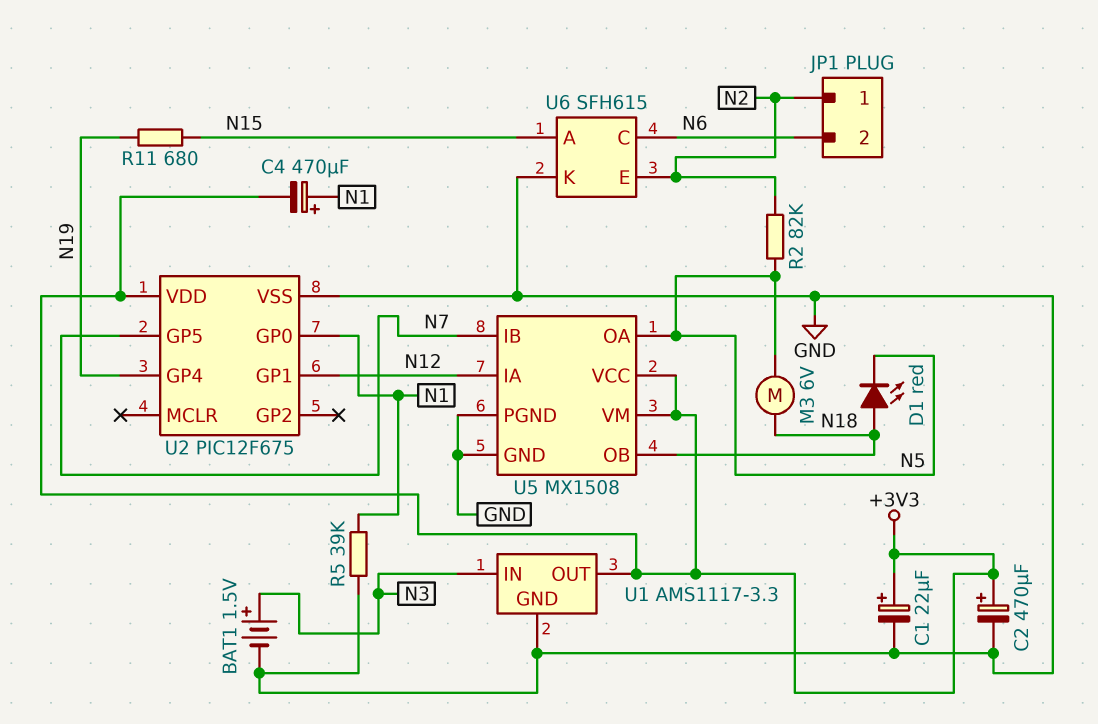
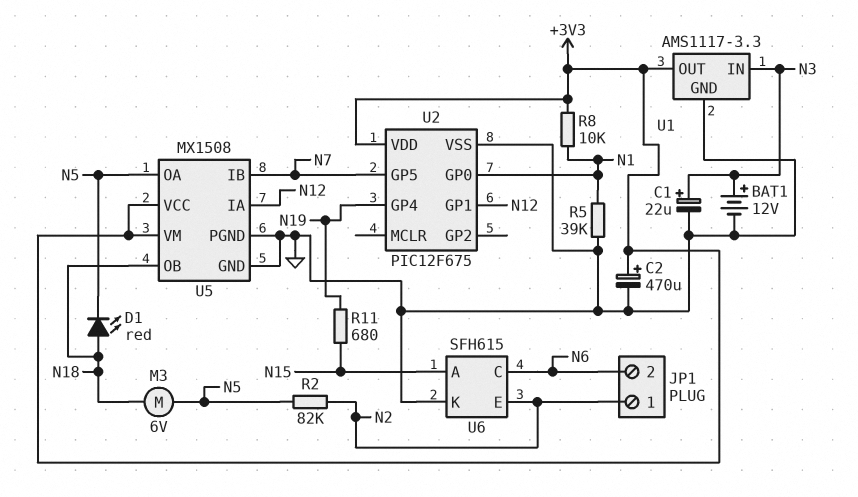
BAT1: 1.5V (plus N3, minus GND) -> 12V (plus N3, minus GND)
C1: 22uF (plus +3V3, minus GND) -> 22uF (plus N3, minus GND)
C4: 470uF (plus N1, minus +3V3) -> none
R8: none -> 10k (+3V3, N1)

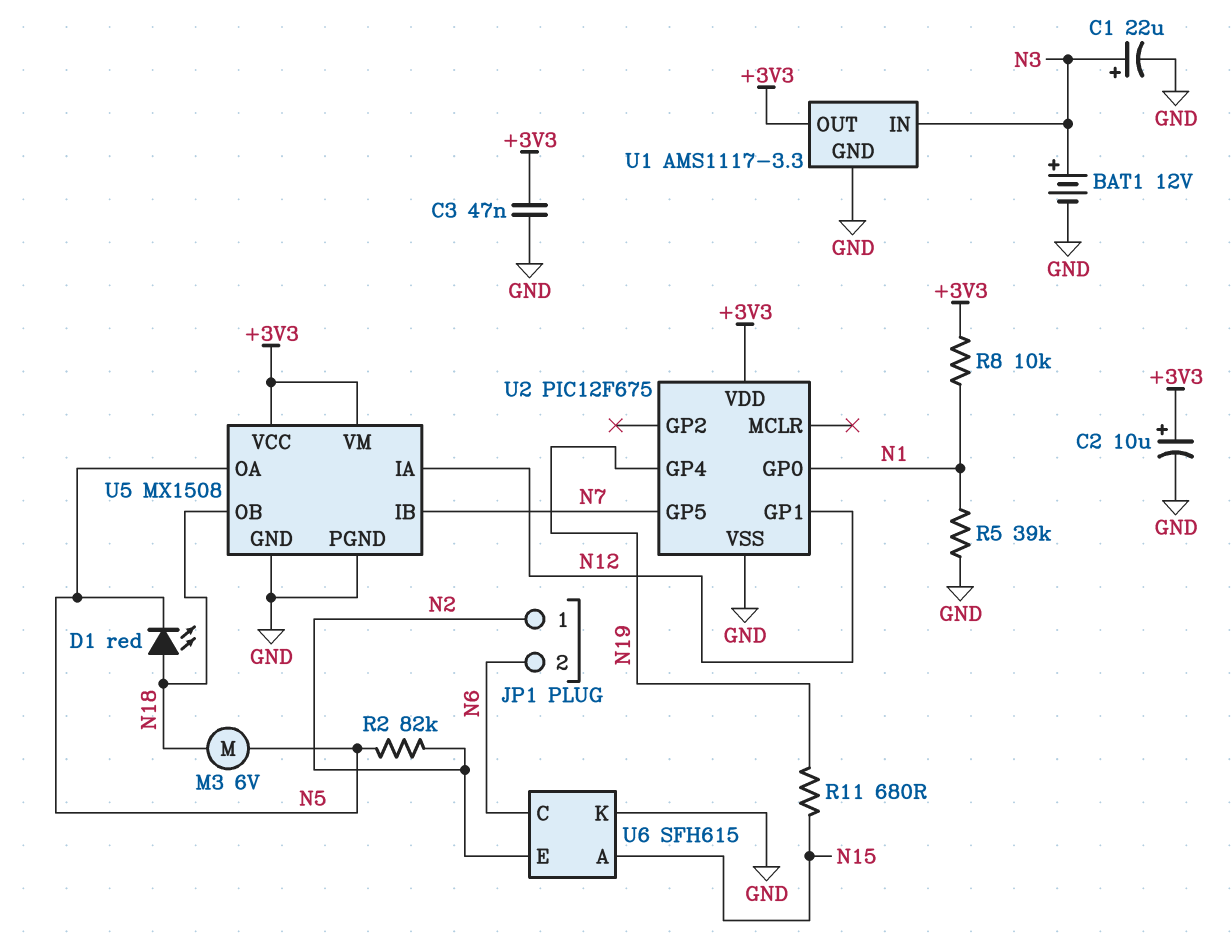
C2: 470uF (plus +3V3, minus GND) -> 10uF (plus +3V3, minus GND)
C3: none -> 47nF (+3V3, GND)

